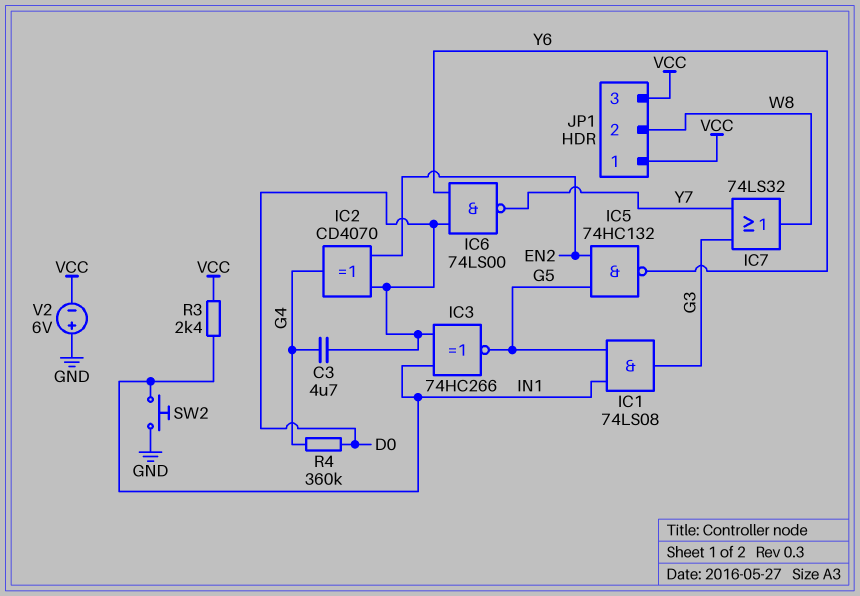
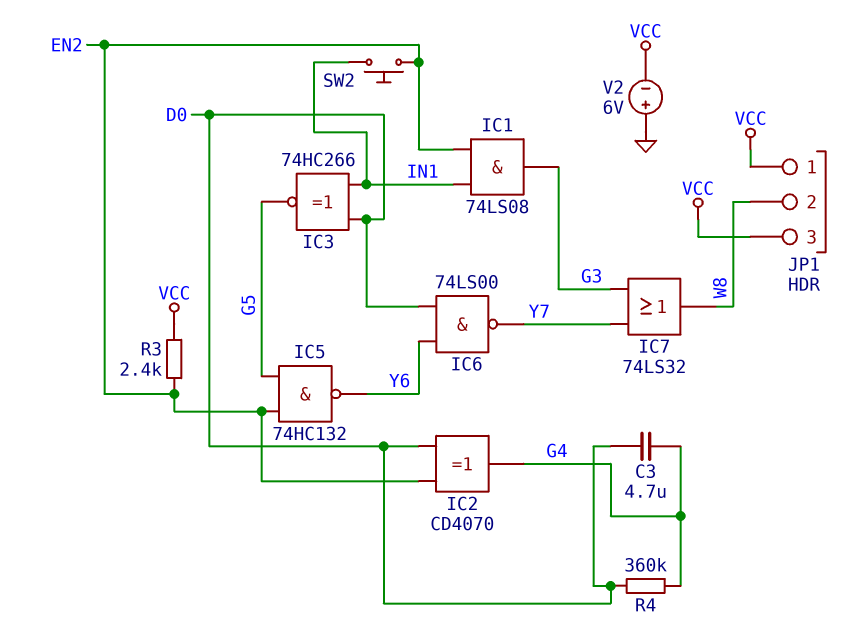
IC1: AND 74LS08 (in G5, in IN1, out G3) -> AND 74LS08 (in EN2, in IN1, out G3)
R3: 2.4k (IN1, VCC) -> 2.4k (EN2, VCC)
SW2: button (GND, IN1) -> button (EN2, IN1)

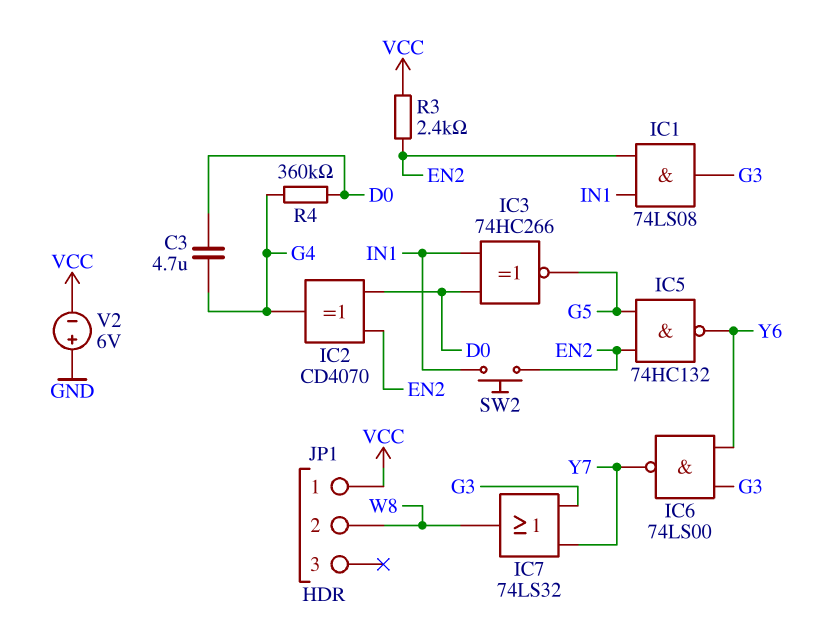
IC6: NAND 74LS00 (in D0, in Y6, out Y7) -> NAND 74LS00 (in G3, in Y6, out Y7)
JP1 pin 3: VCC -> none

